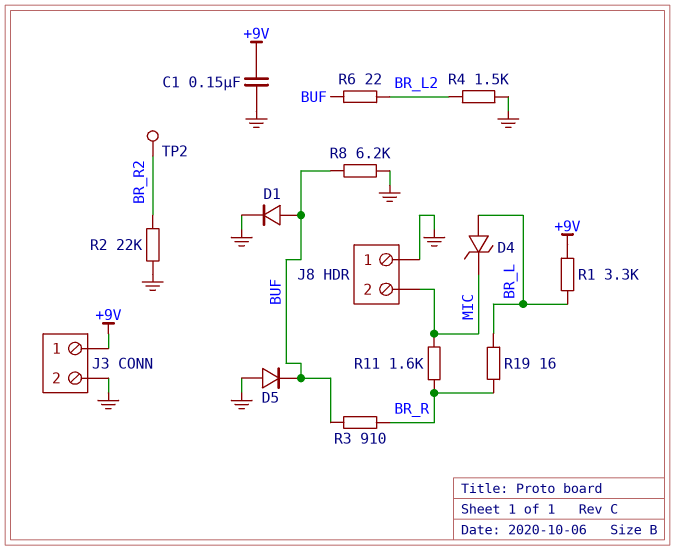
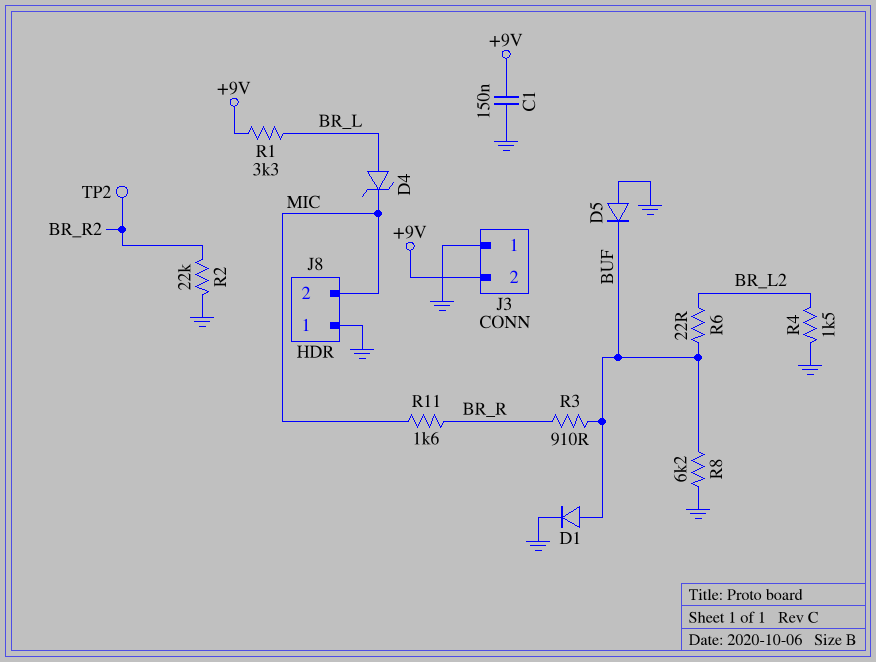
J3 pin 1: +9V -> GND
J3 pin 2: GND -> +9V
R19: 16 (BR_L, BR_R) -> none

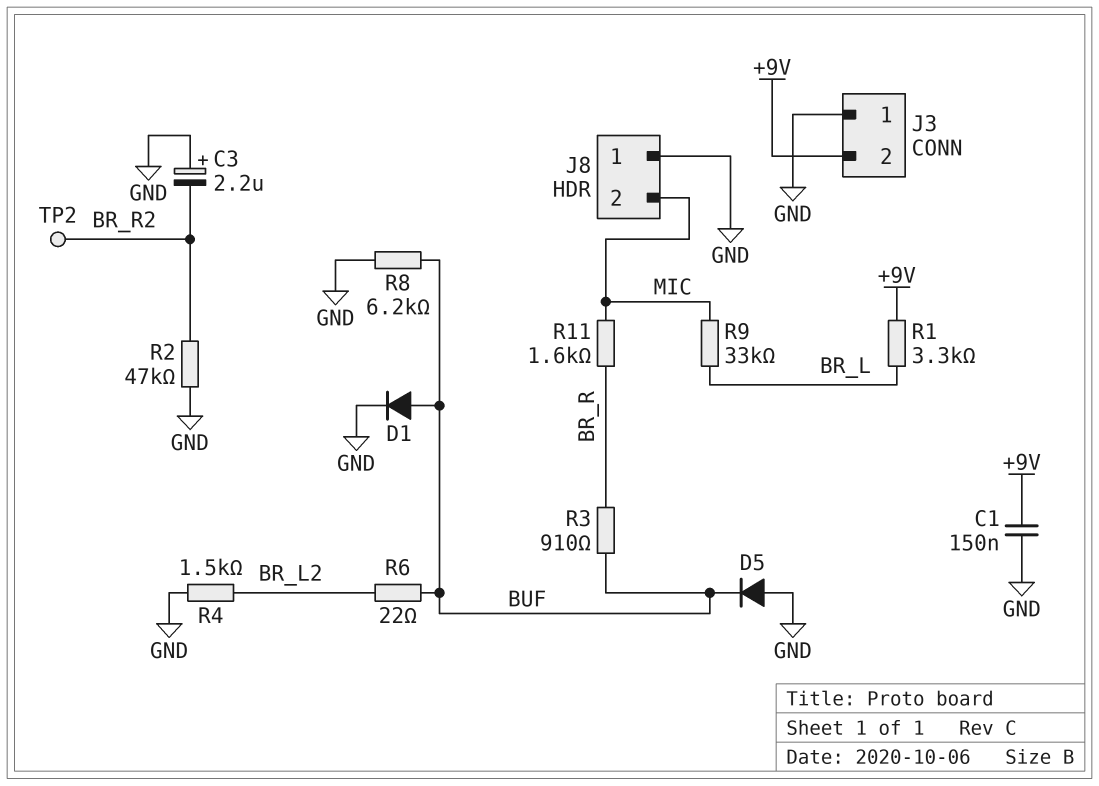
C3: none -> 2.2uF (plus GND, minus BR_R2)
D4: zener (A BR_L, K MIC) -> none
R2: 22k (BR_R2, GND) -> 47k (BR_R2, GND)
R9: none -> 33k (BR_L, MIC)

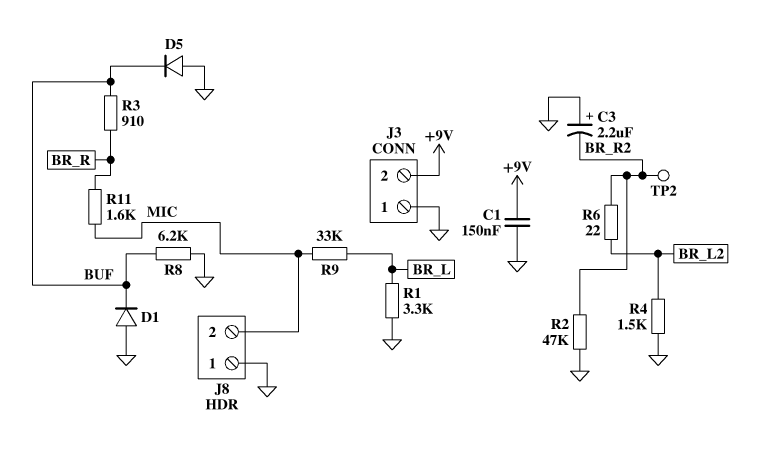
D1: diode (A BUF, K GND) -> diode (A GND, K BUF)
R1: 3.3k (+9V, BR_L) -> 3.3k (BR_L, GND)
R6: 22 (BR_L2, BUF) -> 22 (BR_L2, BR_R2)

